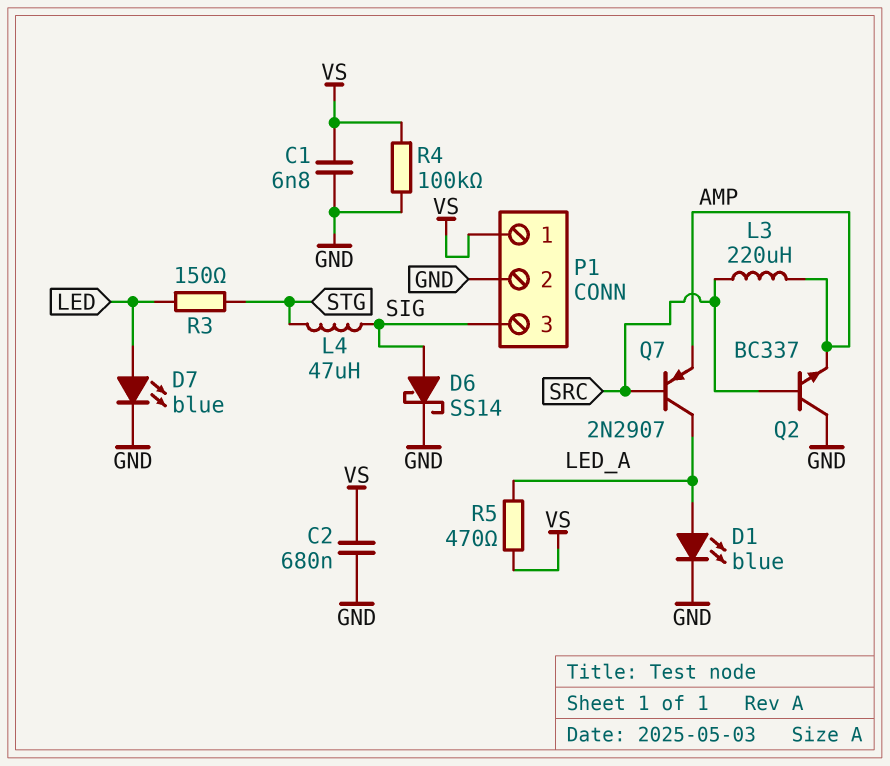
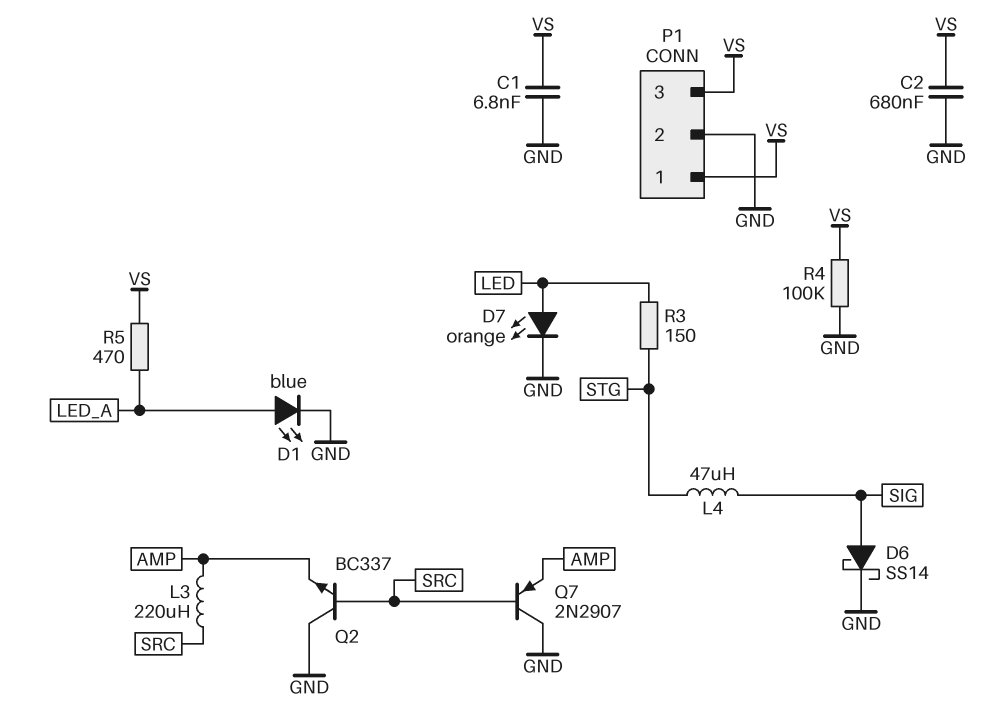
D7: LED blue (A LED, K GND) -> LED orange (A LED, K GND)
P1 pin 3: SIG -> VS
Q7: PNP 2N2907 (B SRC, C LED_A, E AMP) -> PNP 2N2907 (B SRC, C GND, E AMP)

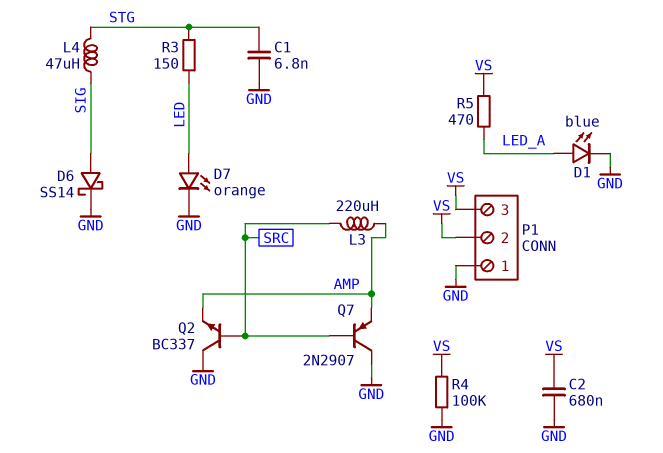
C1: 6.8nF (GND, VS) -> 6.8nF (GND, STG)
P1 pin 1: VS -> GND
P1 pin 2: GND -> VS

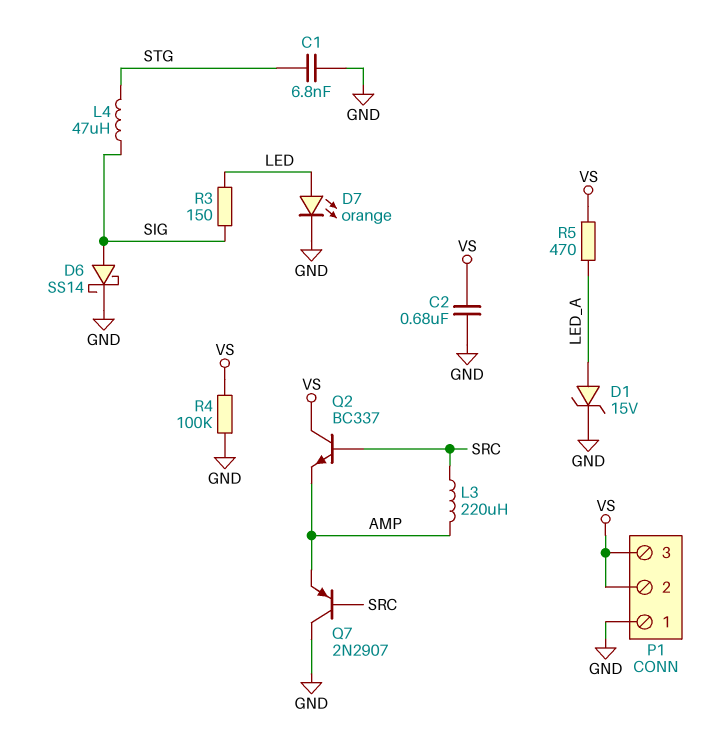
D1: LED blue (A LED_A, K GND) -> zener 15V (A LED_A, K GND)
Q2: NPN BC337 (B SRC, C GND, E AMP) -> NPN BC337 (B SRC, C VS, E AMP)
R3: 150 (LED, STG) -> 150 (LED, SIG)

